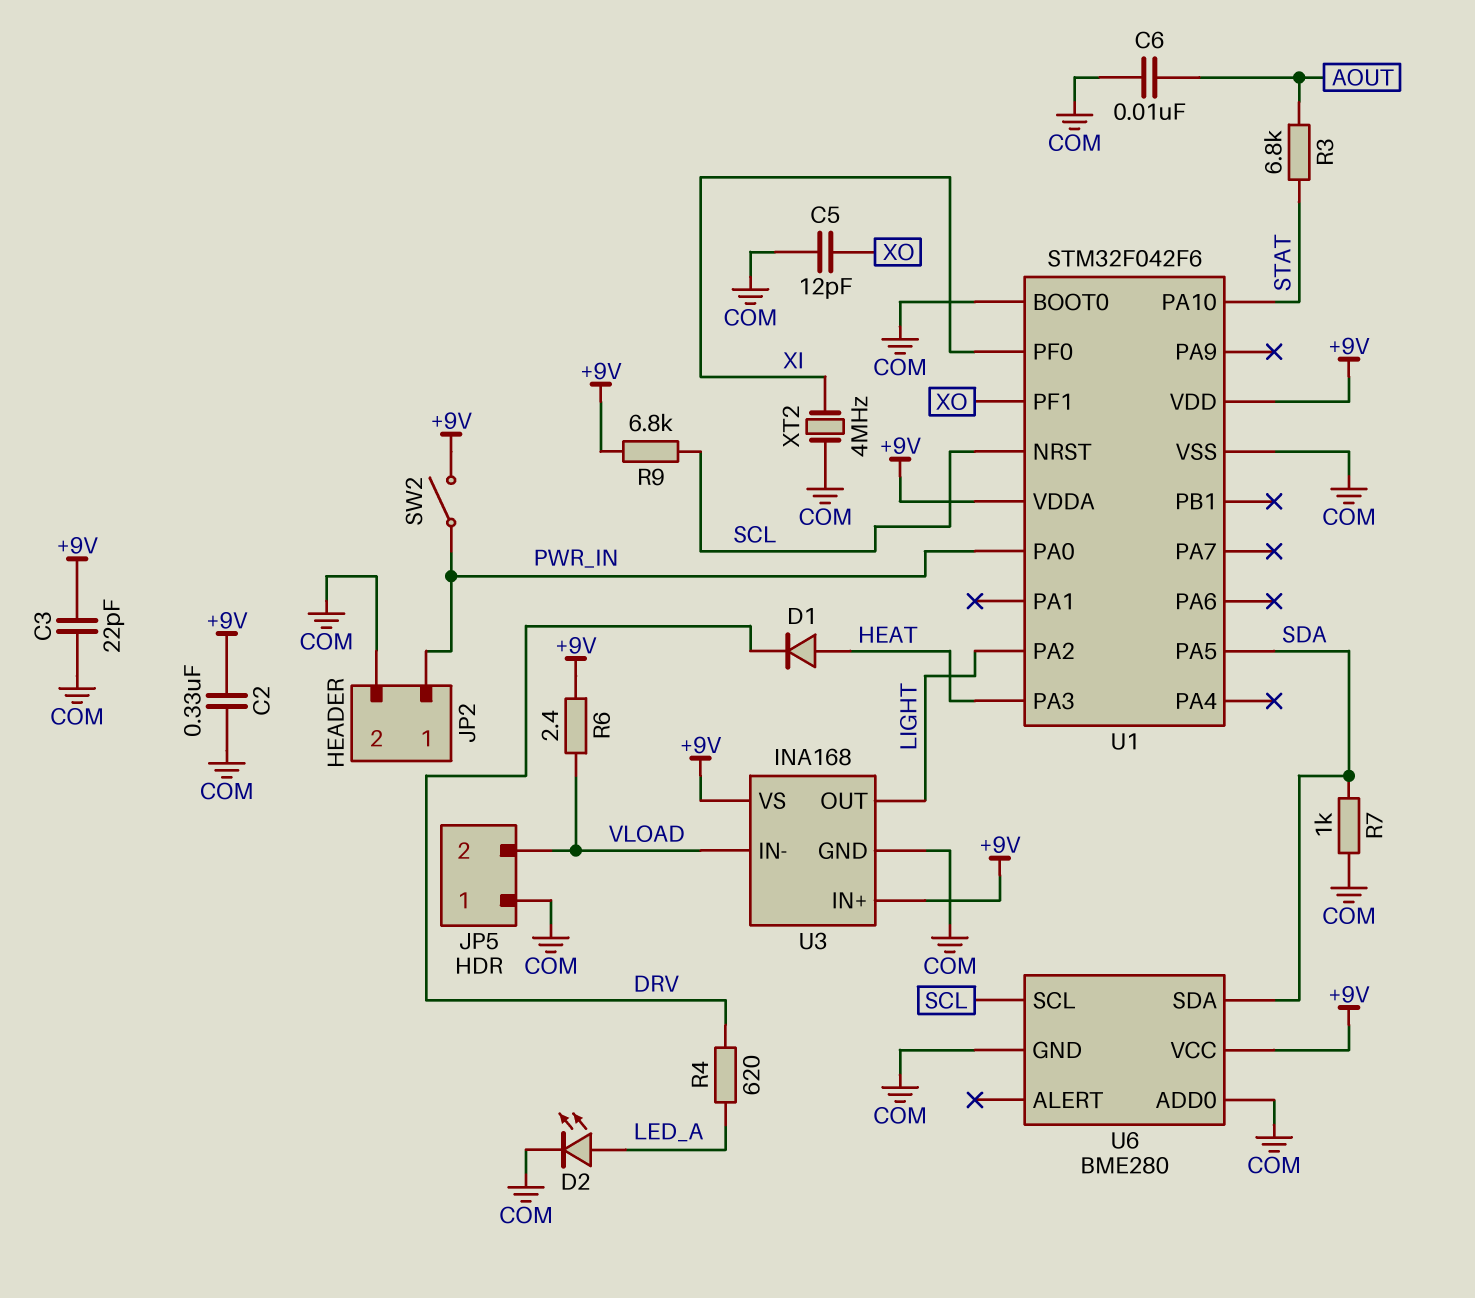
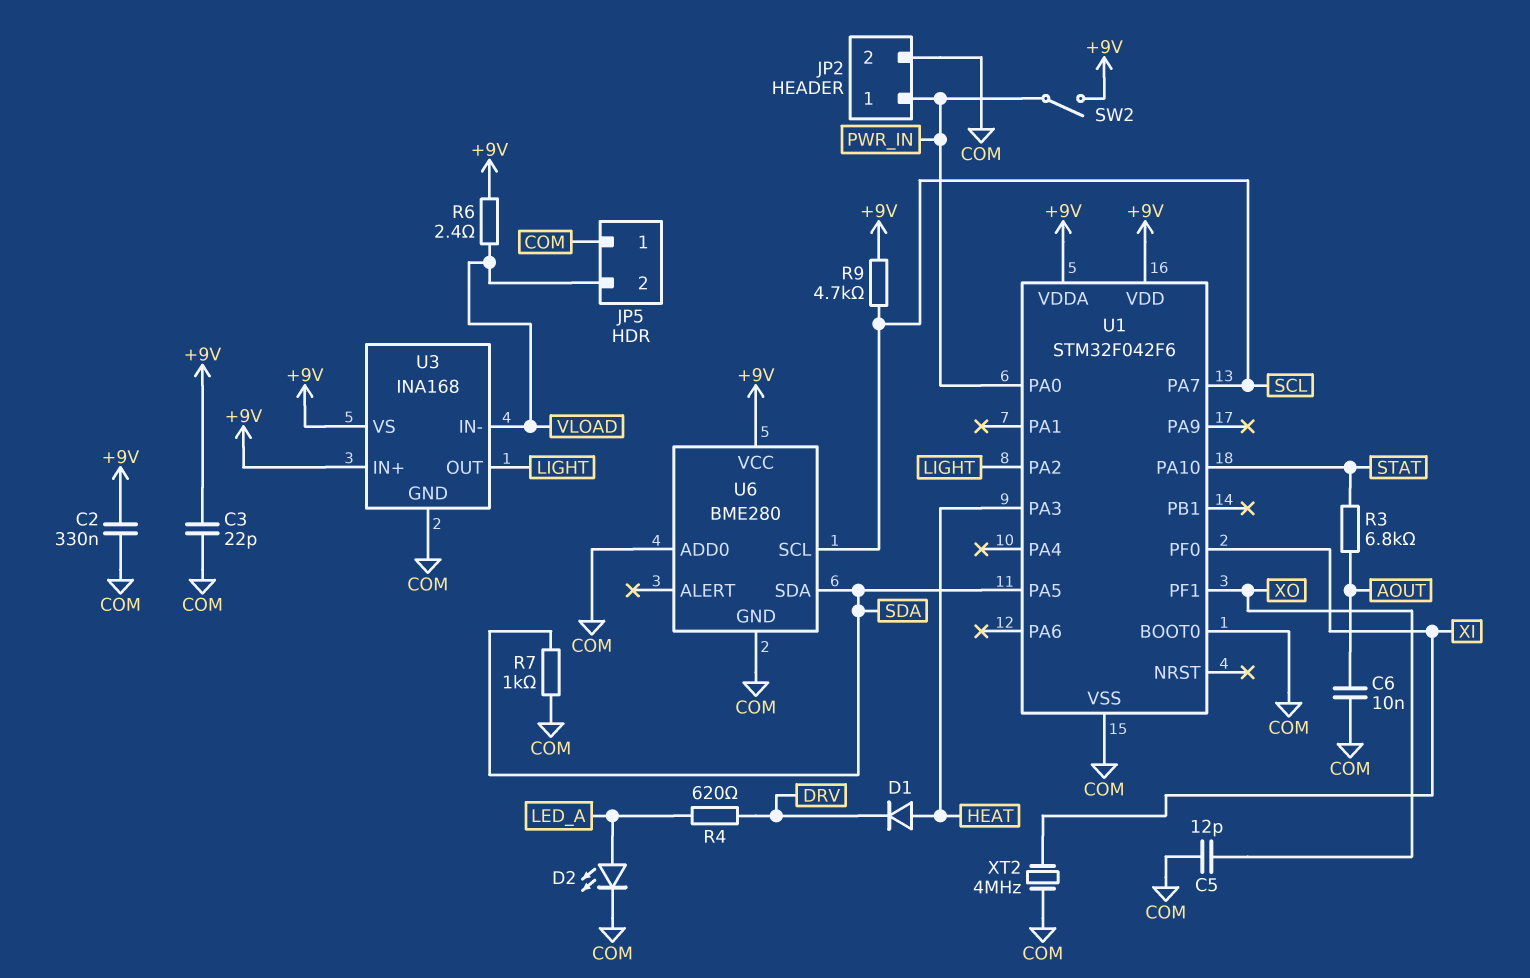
R9: 6.8k (+9V, SCL) -> 4.7k (+9V, SCL)
U1 pin NRST: SCL -> none
U1 pin PA7: none -> SCL

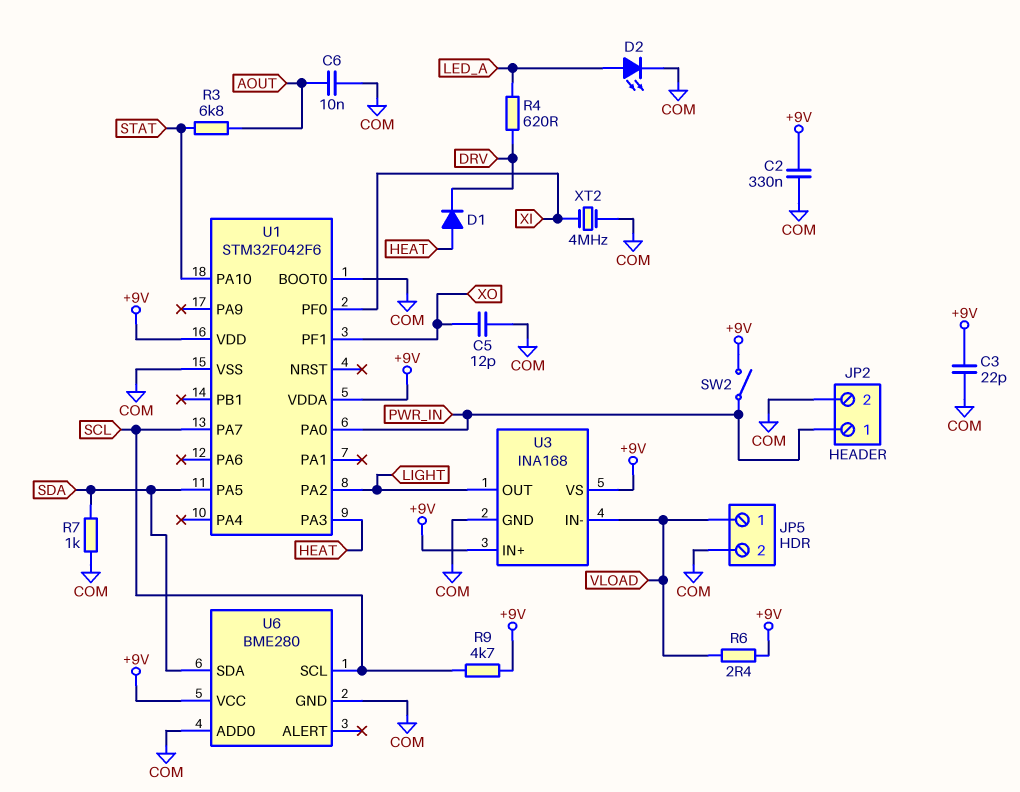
JP5 pin 1: COM -> VLOAD
JP5 pin 2: VLOAD -> COM

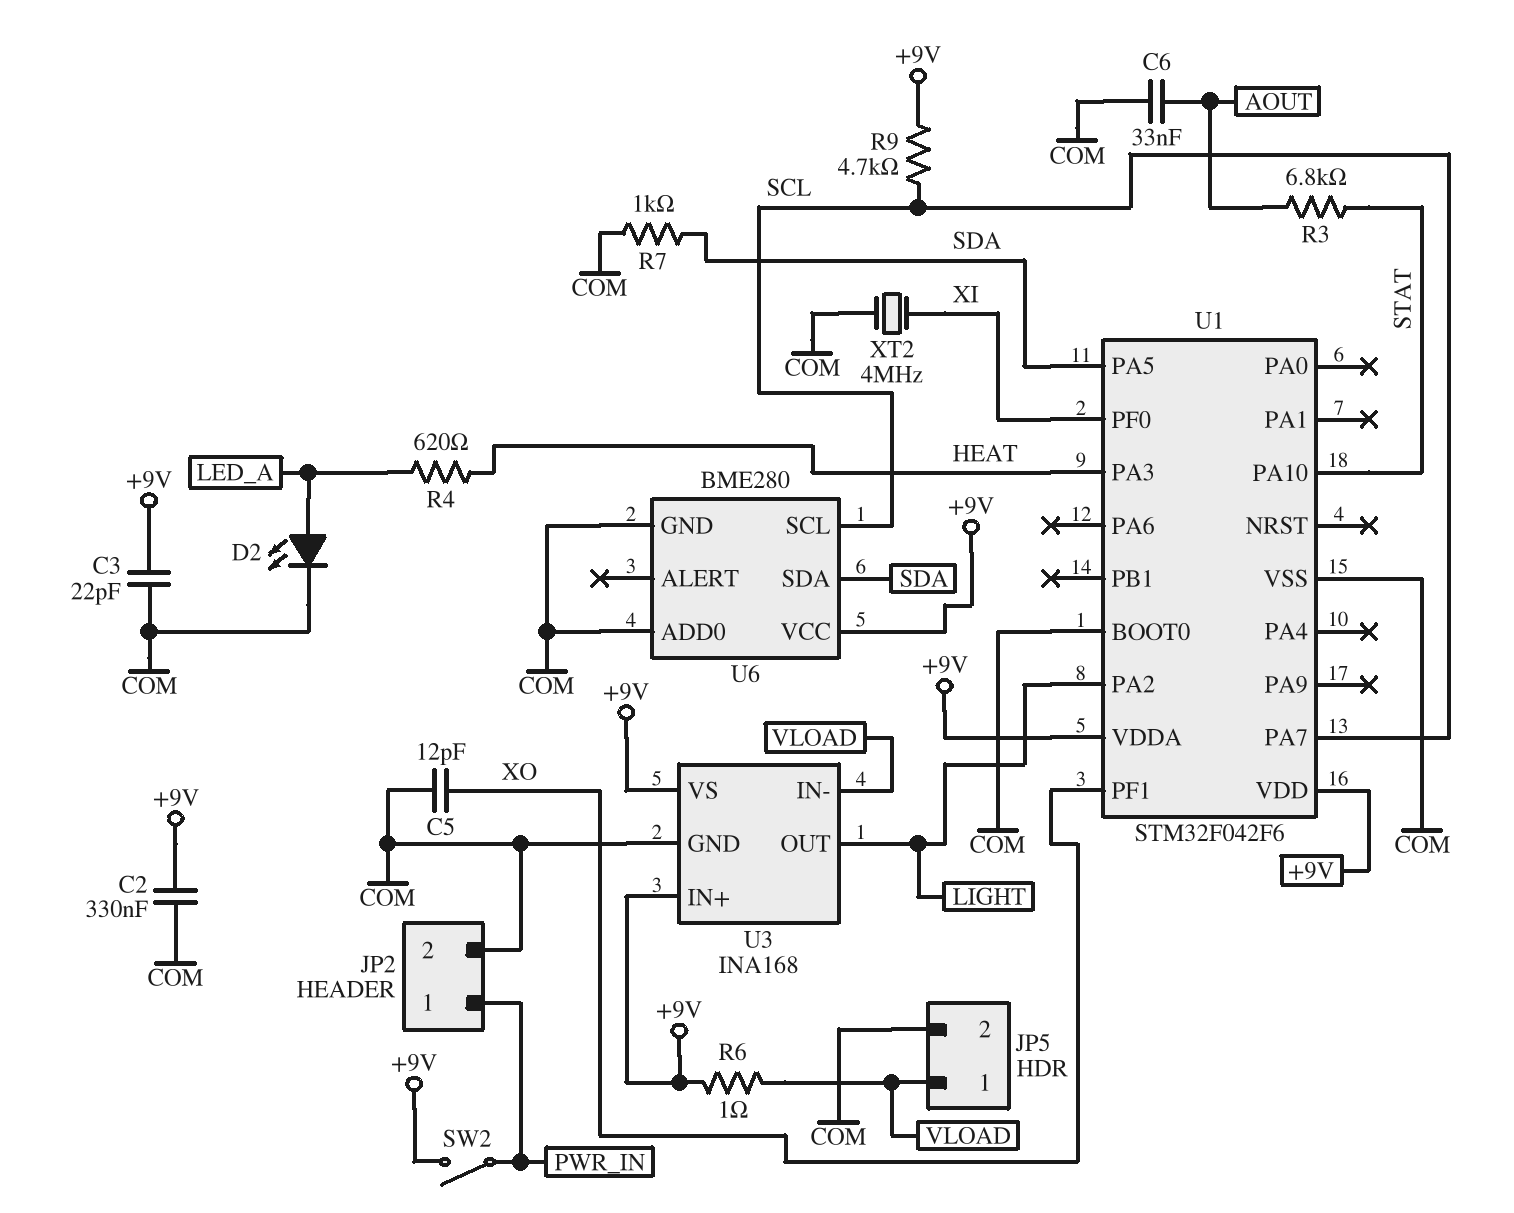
C6: 10nF (AOUT, COM) -> 33nF (AOUT, COM)
D1: diode (A HEAT, K DRV) -> none
R4: 620 (DRV, LED_A) -> 620 (HEAT, LED_A)
R6: 2.4 (+9V, VLOAD) -> 1 (+9V, VLOAD)
U1 pin PA0: PWR_IN -> none

